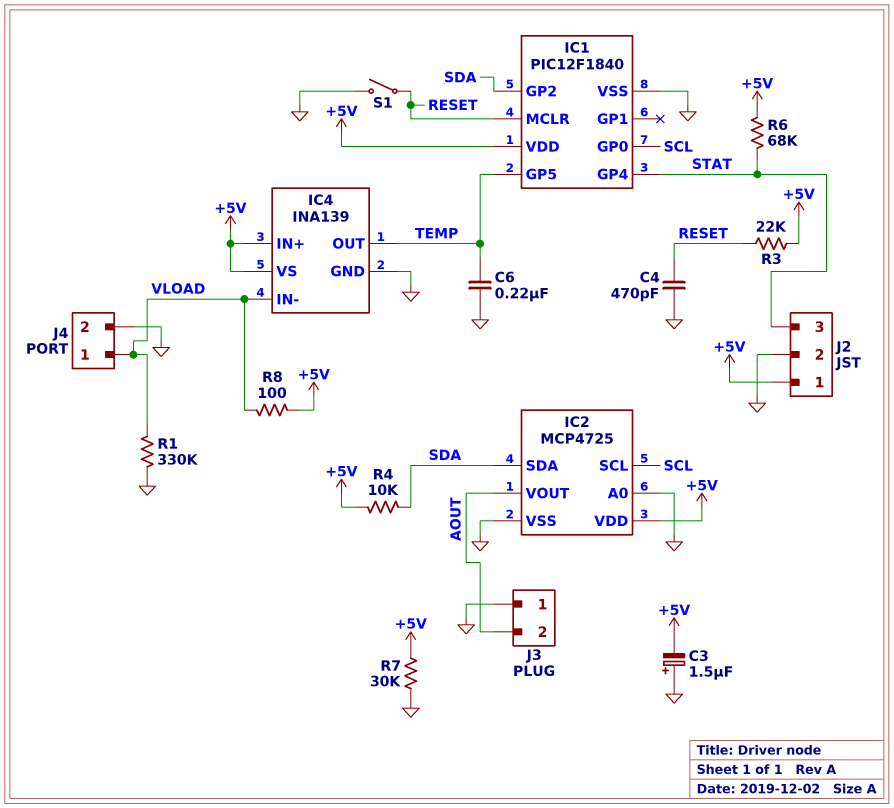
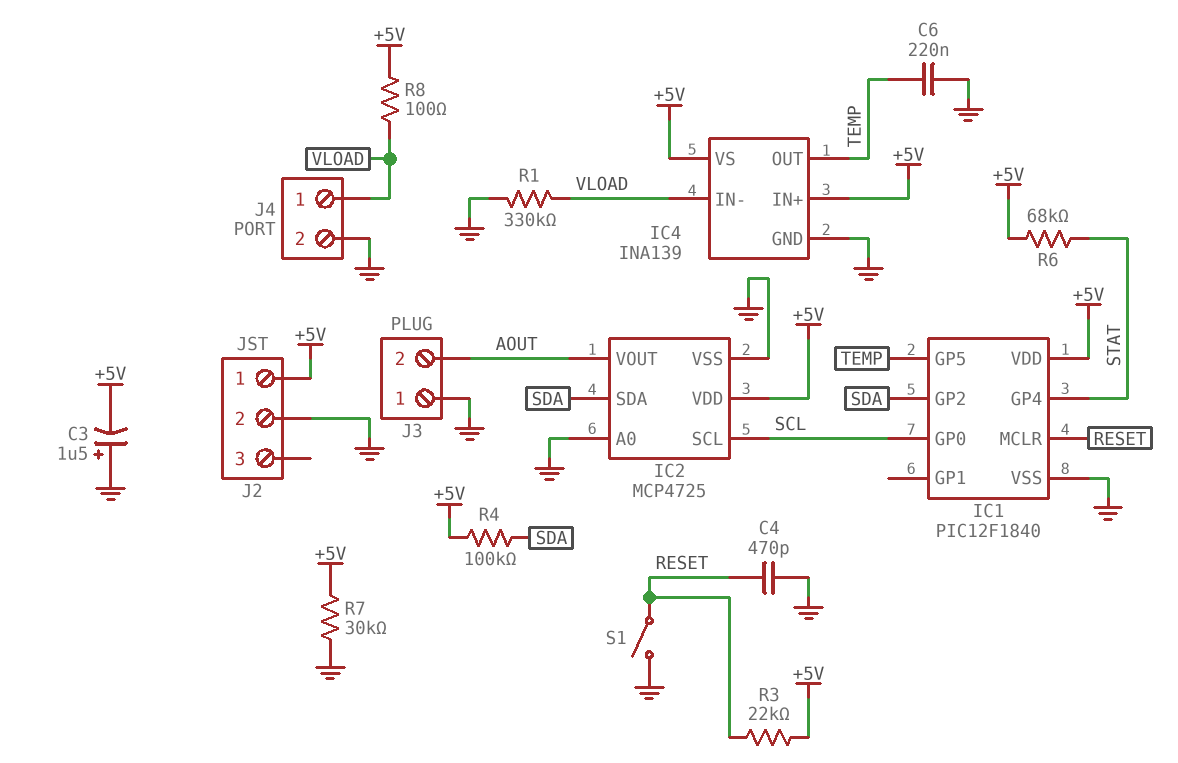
J2 pin 3: STAT -> none
R4: 10k (+5V, SDA) -> 100k (+5V, SDA)

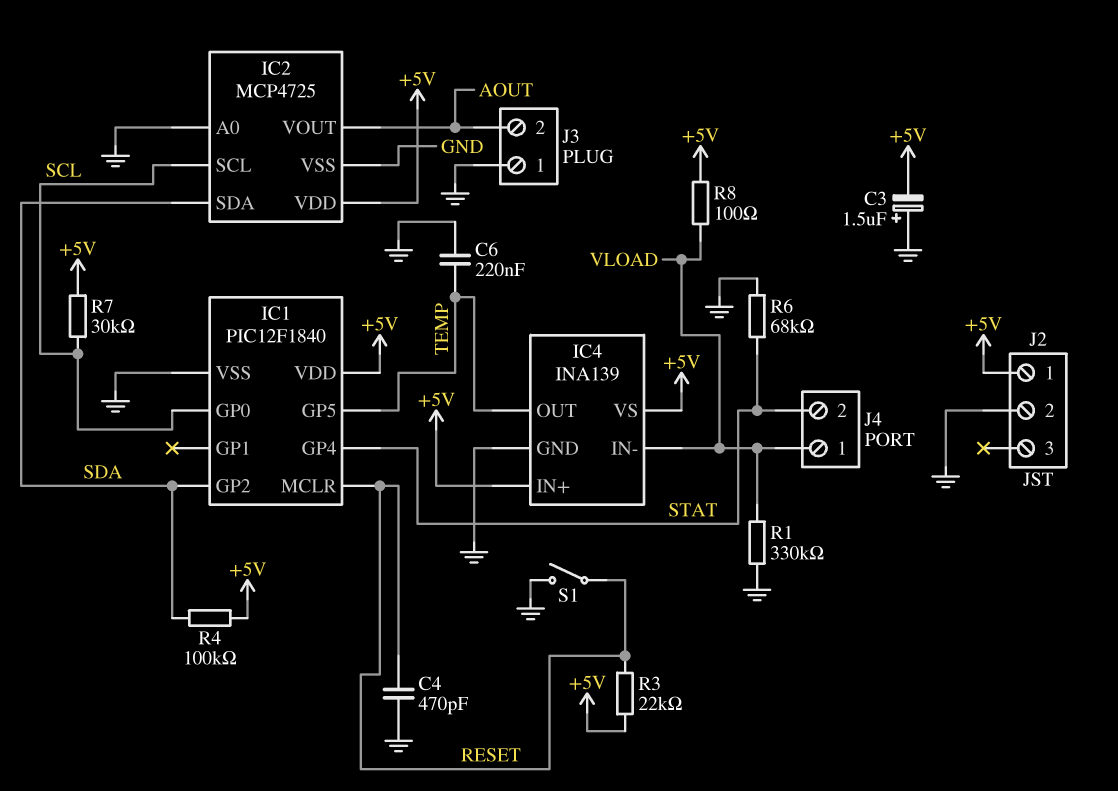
J4 pin 2: GND -> STAT
R6: 68k (+5V, STAT) -> 68k (GND, STAT)
R7: 30k (+5V, GND) -> 30k (+5V, SCL)

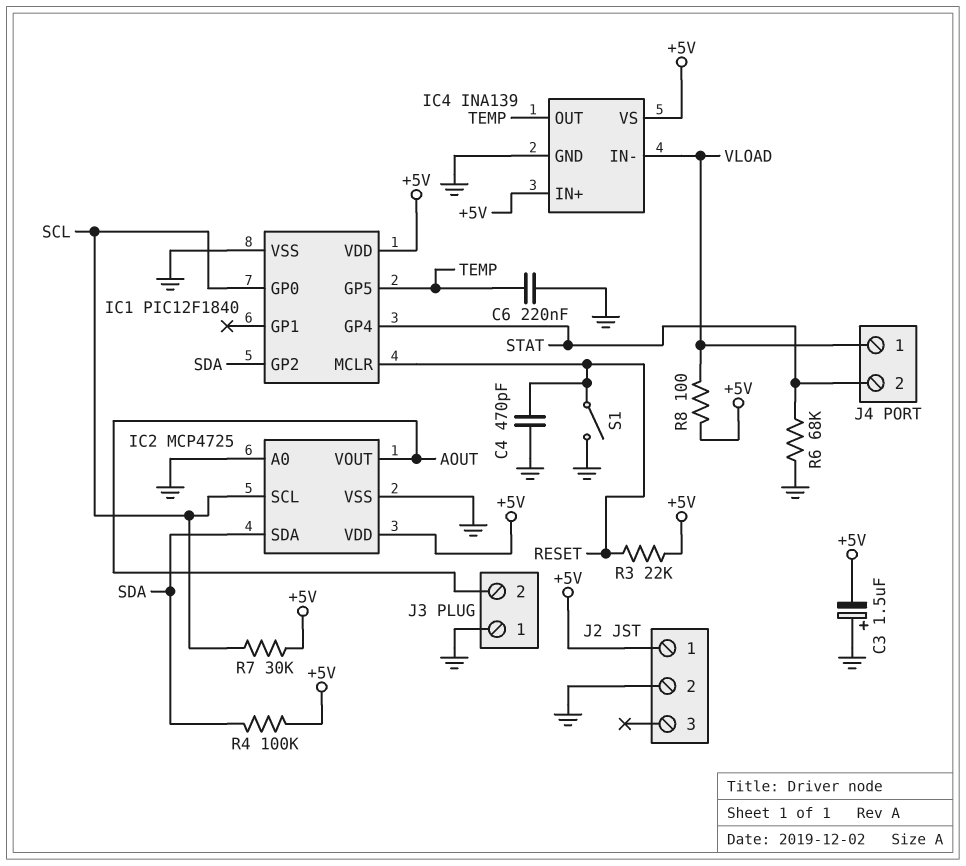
R1: 330k (GND, VLOAD) -> none

